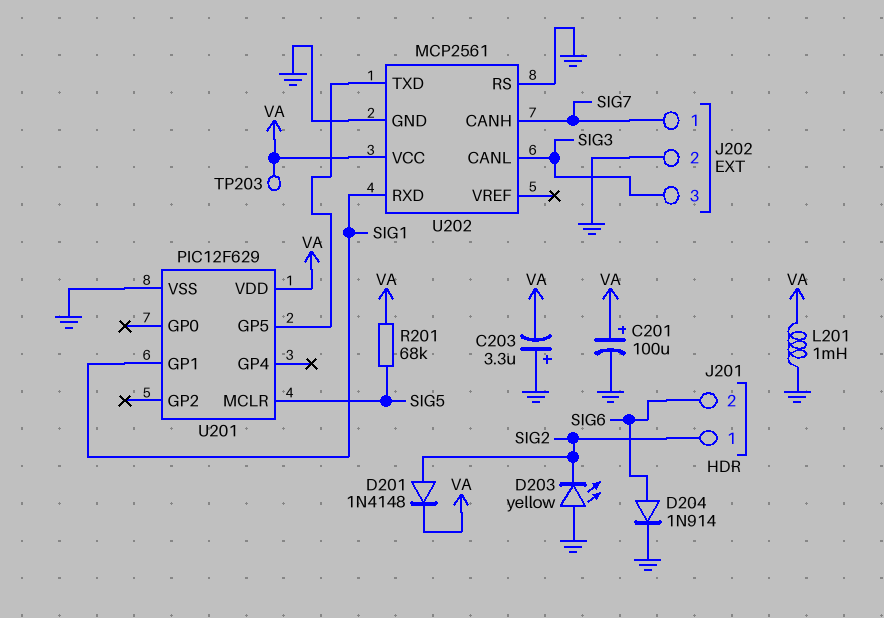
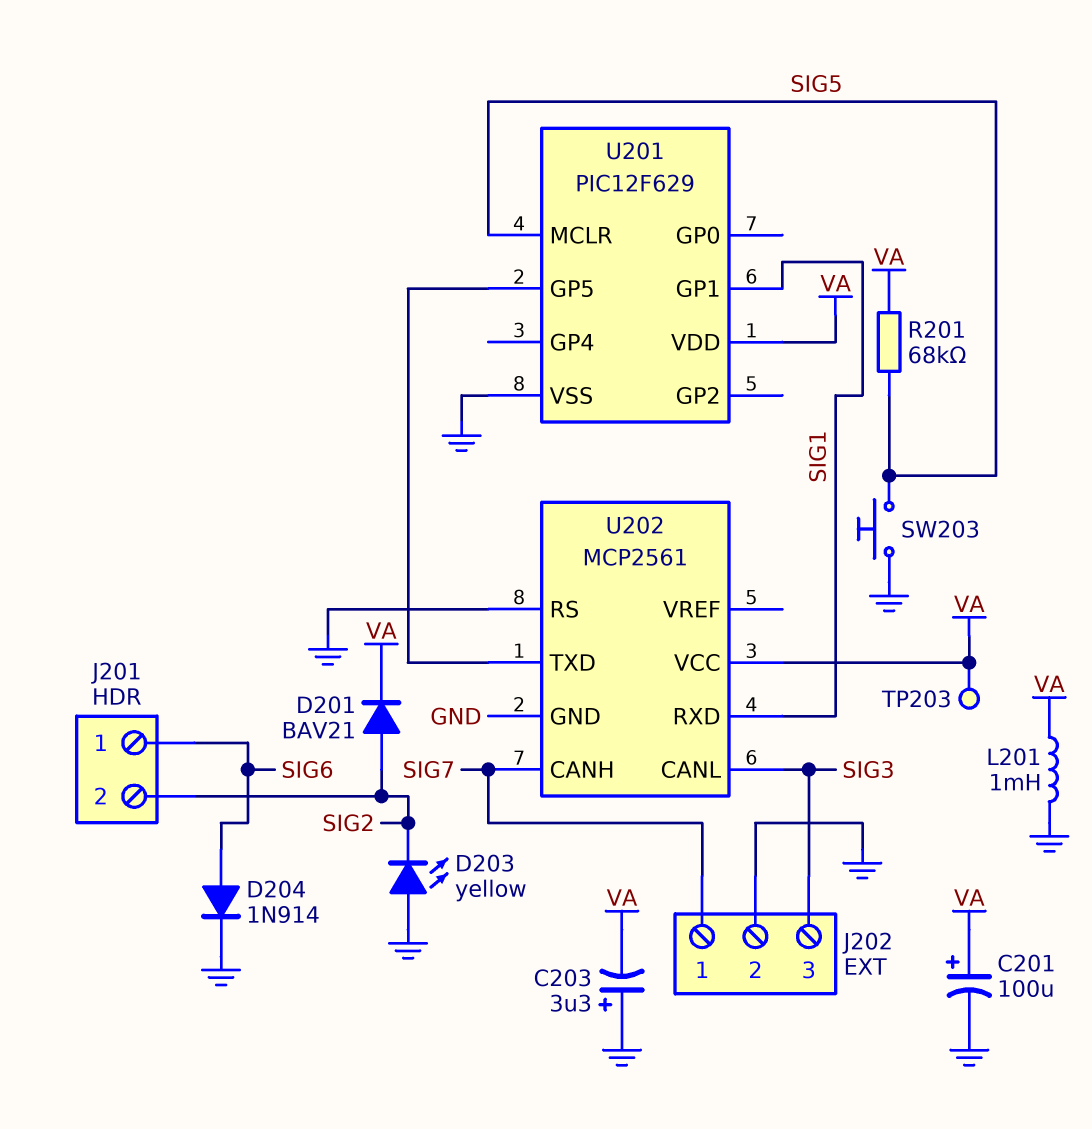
D201: diode 1N4148 (A SIG2, K VA) -> diode BAV21 (A SIG2, K VA)
J201 pin 1: SIG2 -> SIG6
J201 pin 2: SIG6 -> SIG2
SW203: none -> button (GND, SIG5)

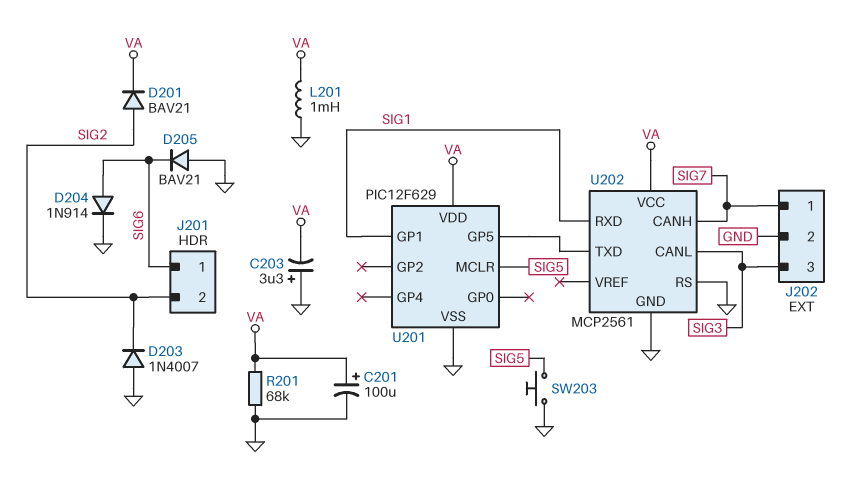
D203: LED yellow (A GND, K SIG2) -> diode 1N4007 (A GND, K SIG2)
D205: none -> diode BAV21 (A GND, K SIG6)
R201: 68k (SIG5, VA) -> 68k (GND, VA)
TP203: test point (VA) -> none

